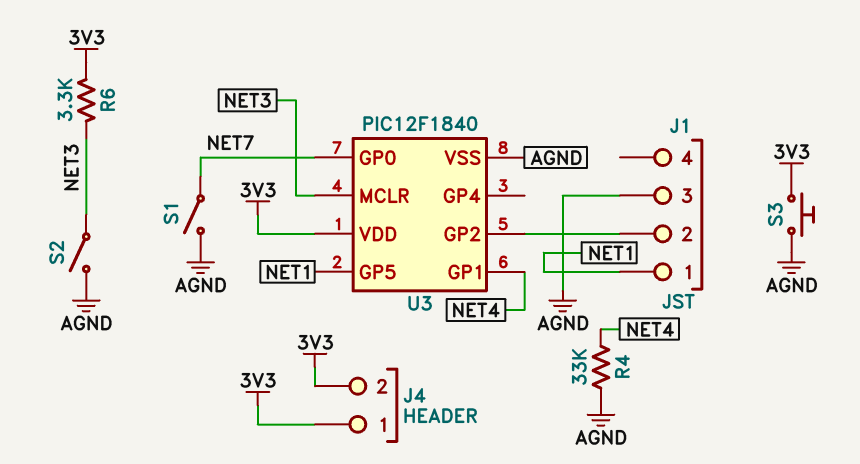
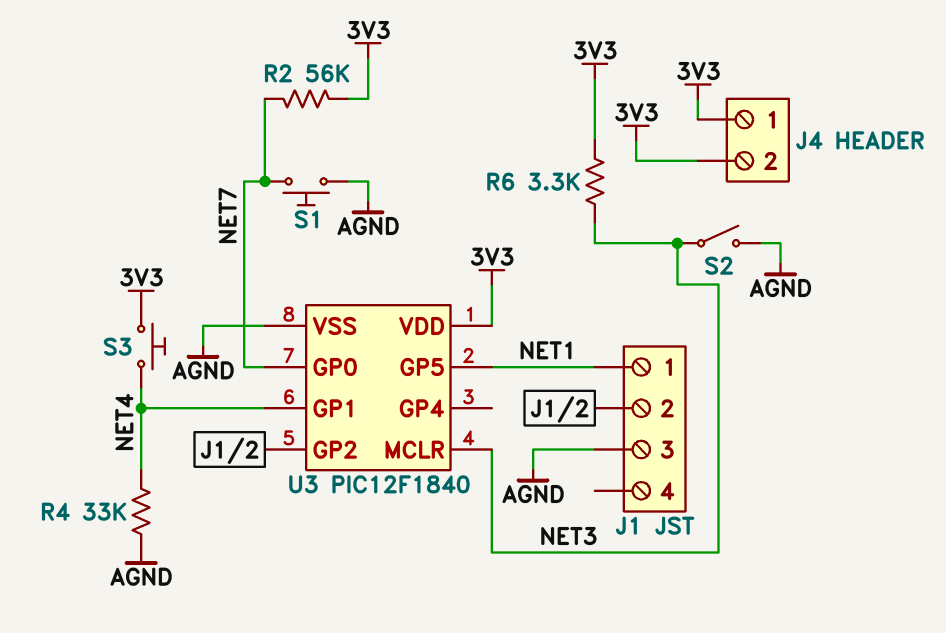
R2: none -> 56k (3V3, NET7)
S1: switch (AGND, NET7) -> button (AGND, NET7)
S3: button (3V3, AGND) -> button (3V3, NET4)

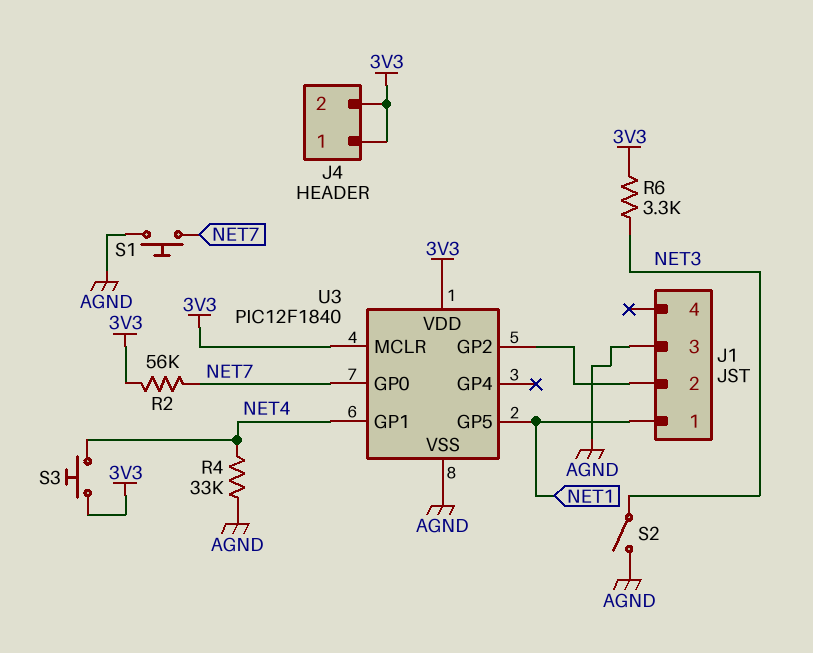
U3 pin MCLR: NET3 -> 3V3

